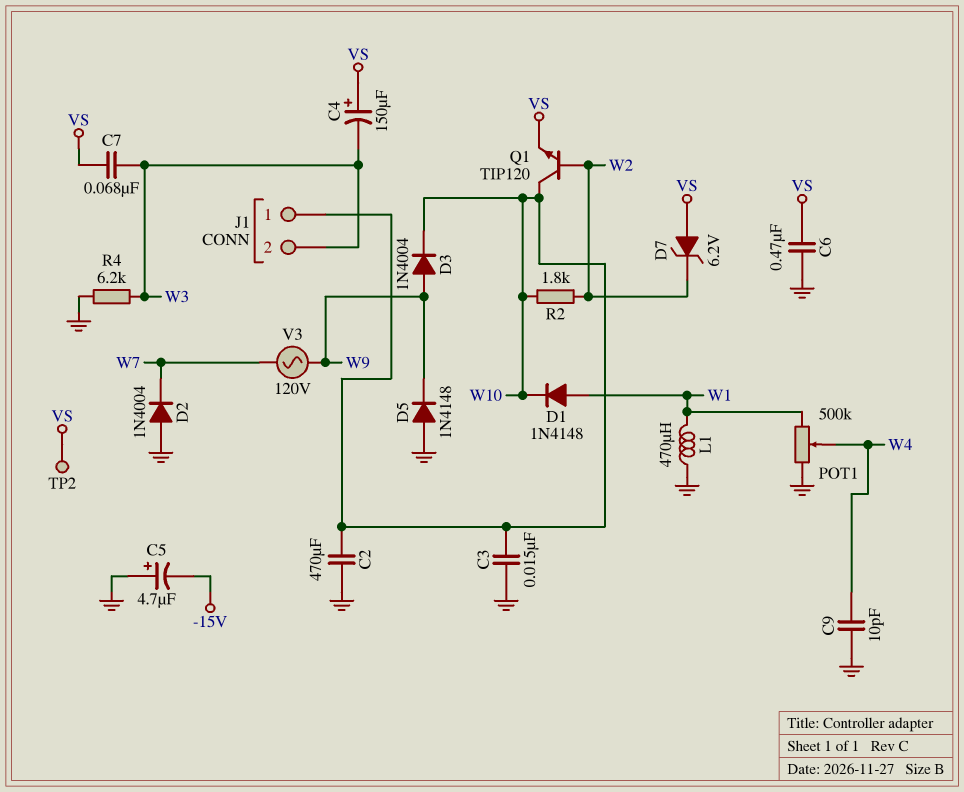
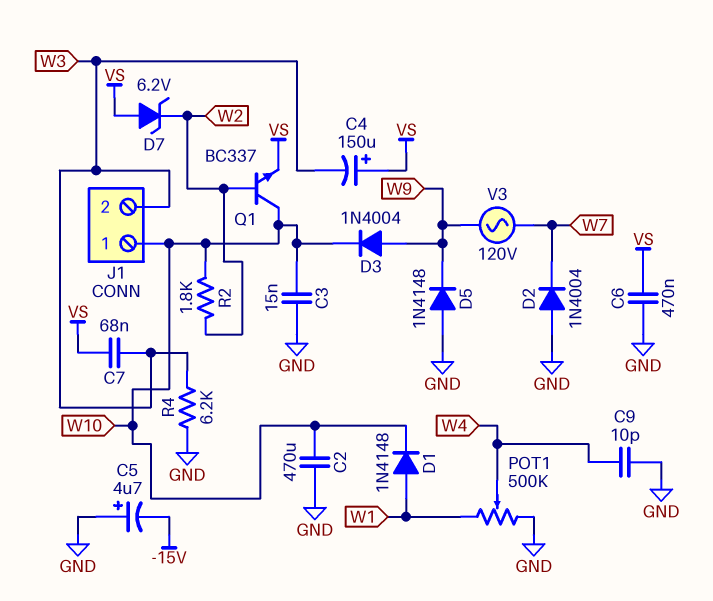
L1: 470uH (GND, W1) -> none
Q1: NPN TIP120 (B W2, C W10, E VS) -> NPN BC337 (B W2, C W10, E VS)
TP2: test point (VS) -> none

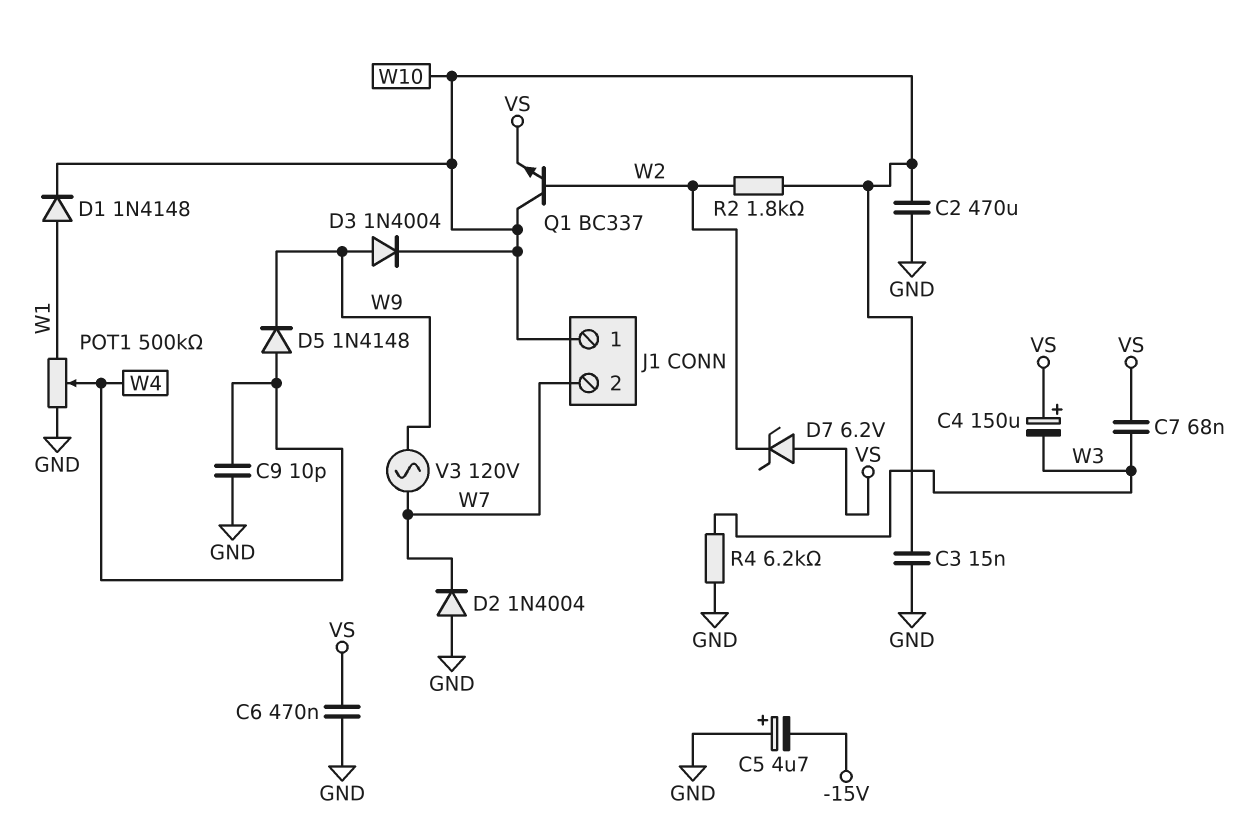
D5: diode 1N4148 (A GND, K W9) -> diode 1N4148 (A W4, K W9)
J1 pin 2: W3 -> W7

